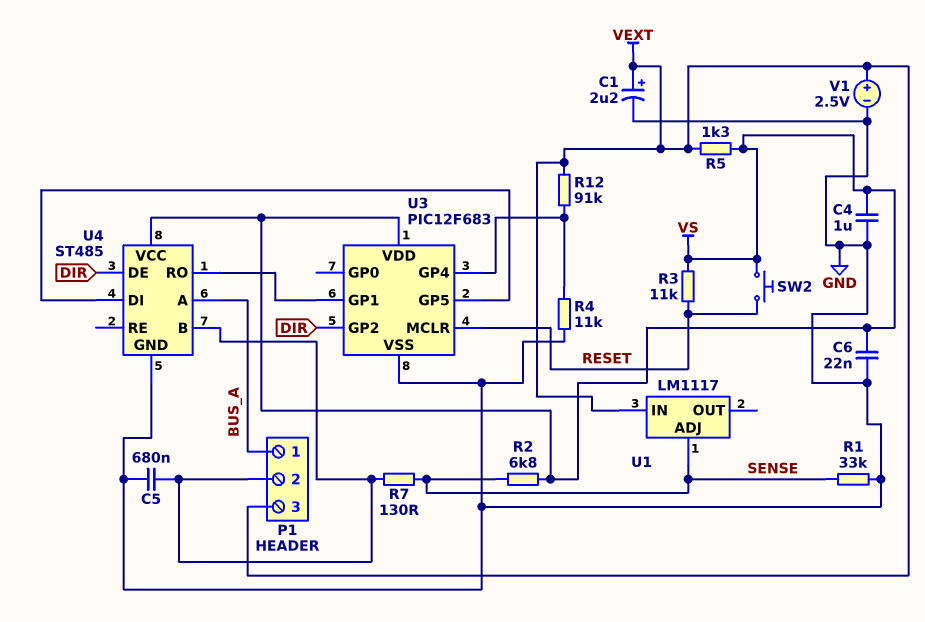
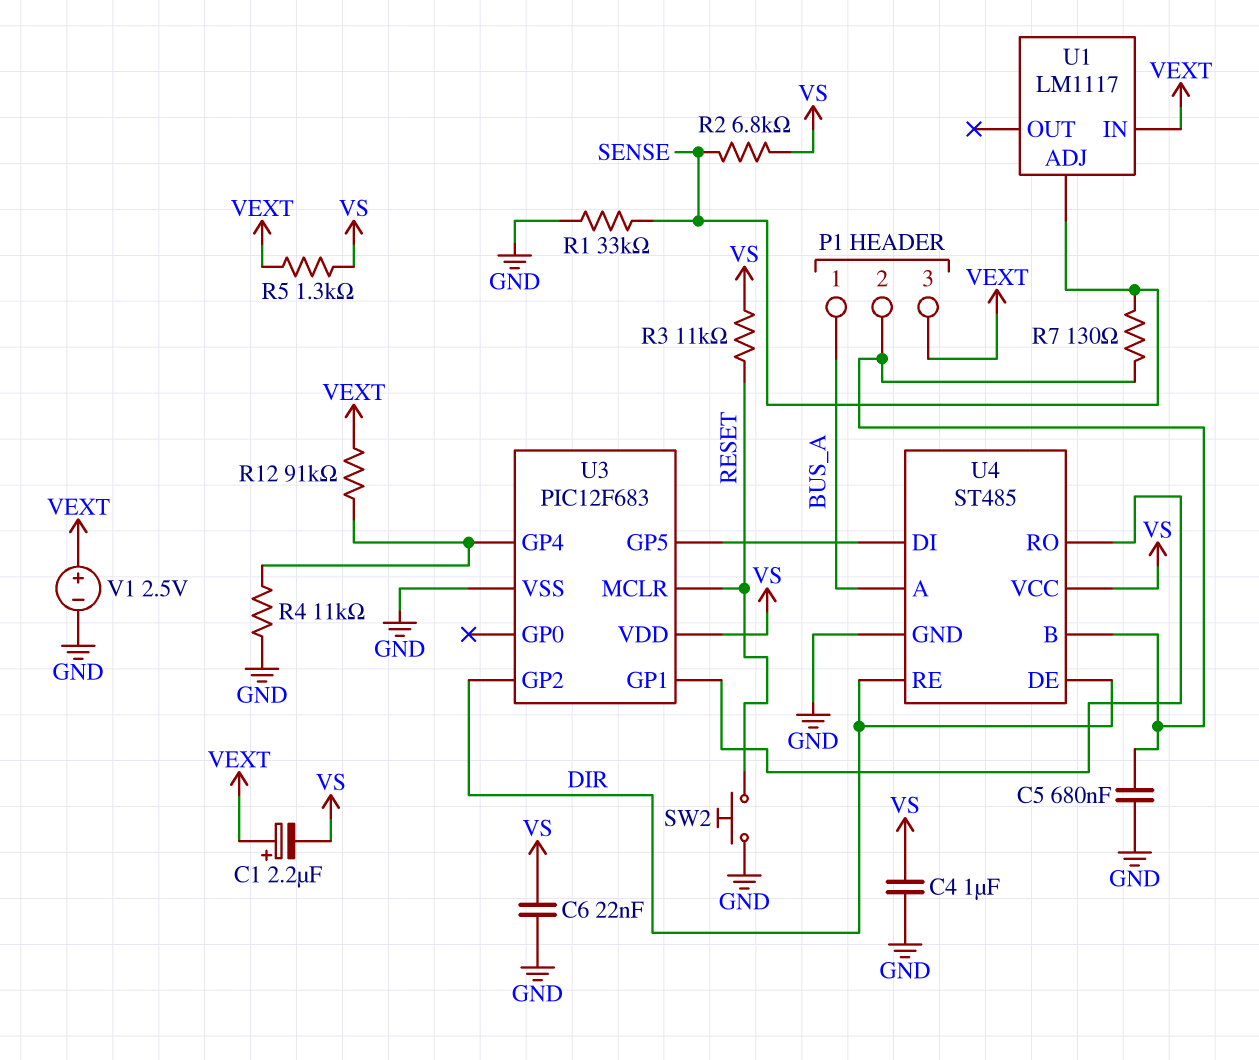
C1: 2.2uF (plus VEXT, minus GND) -> 2.2uF (plus VEXT, minus VS)
SW2: button (RESET, VS) -> button (GND, RESET)
U4 pin RE: none -> DIR

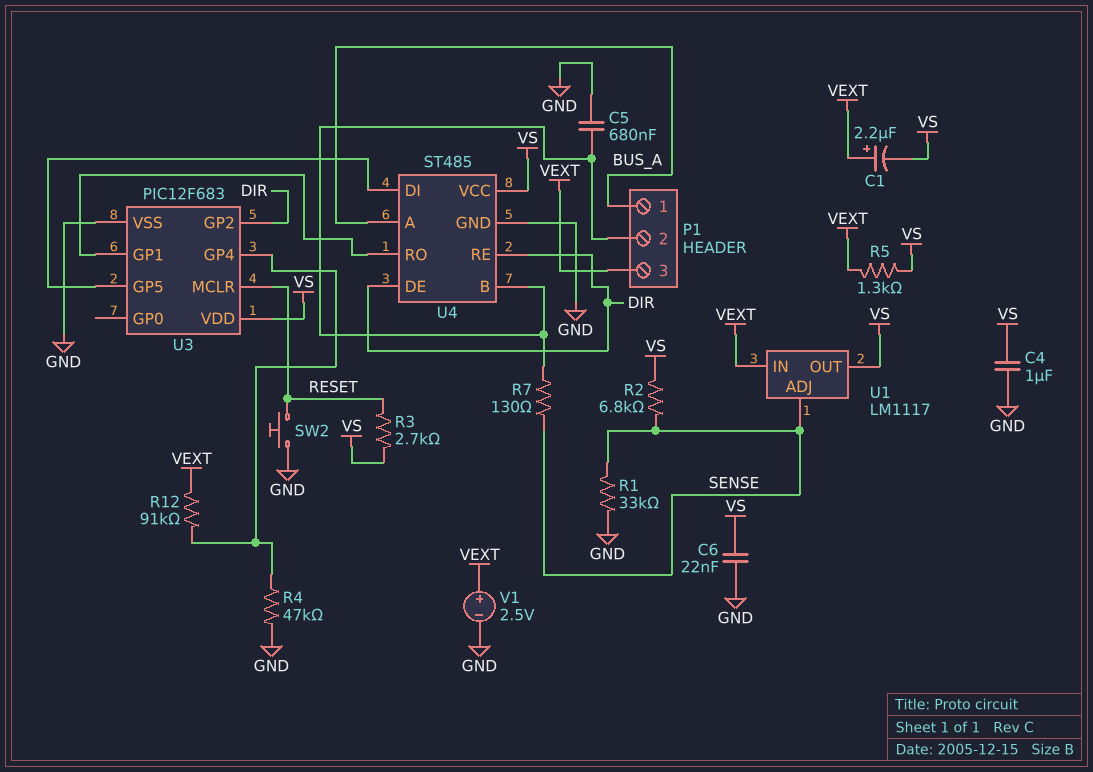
R3: 11k (RESET, VS) -> 2.7k (RESET, VS)
R4: 11k (GND, U3/GP4) -> 47k (GND, U3/GP4)
U1 pin OUT: none -> VS

